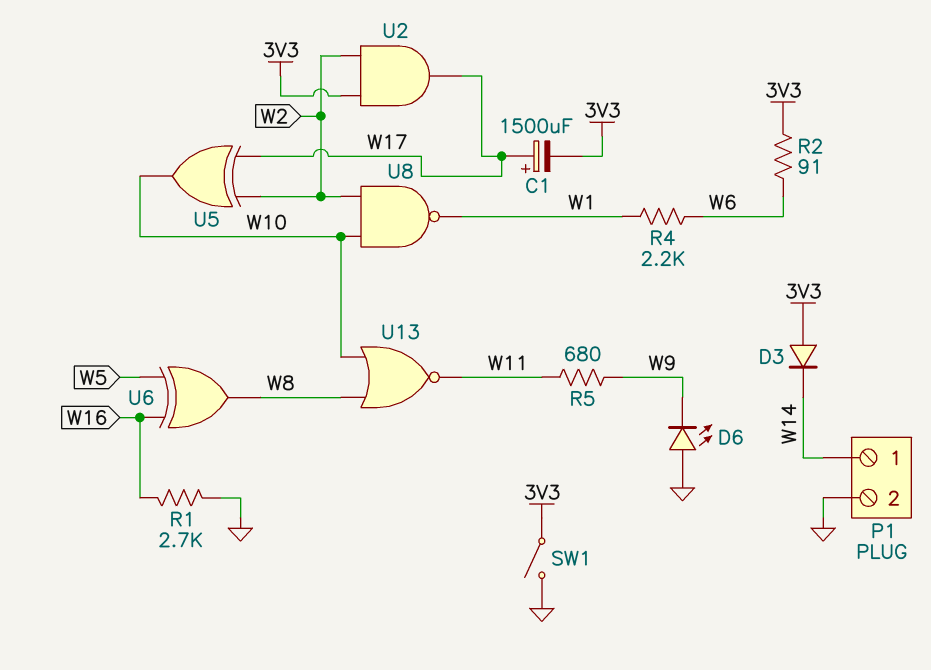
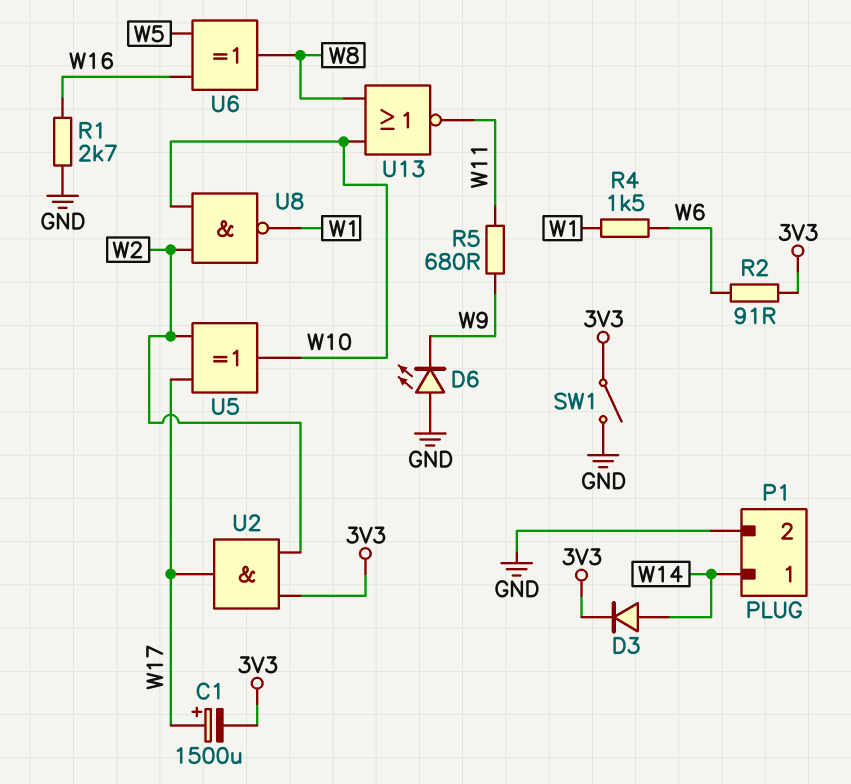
D3: diode (A 3V3, K W14) -> diode (A W14, K 3V3)
R4: 2.2k (W1, W6) -> 1.5k (W1, W6)

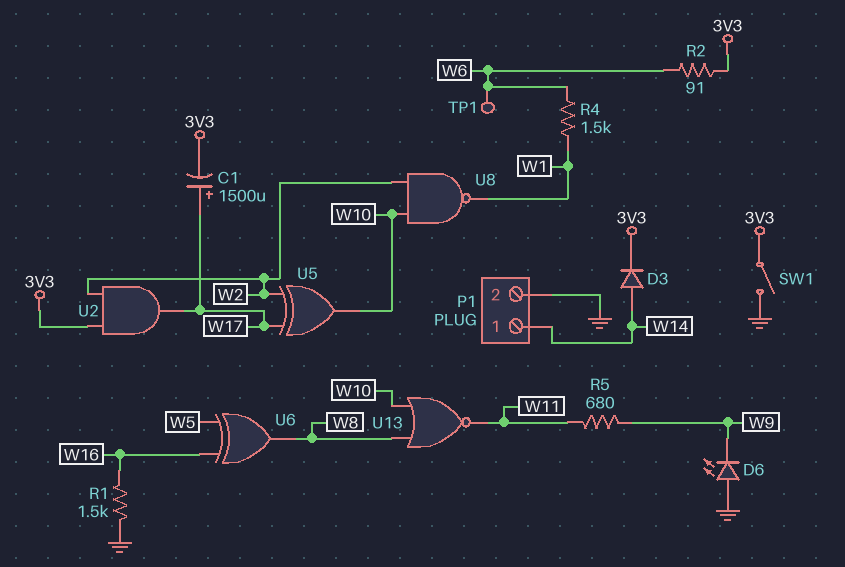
R1: 2.7k (GND, W16) -> 1.5k (GND, W16)
TP1: none -> test point (W6)

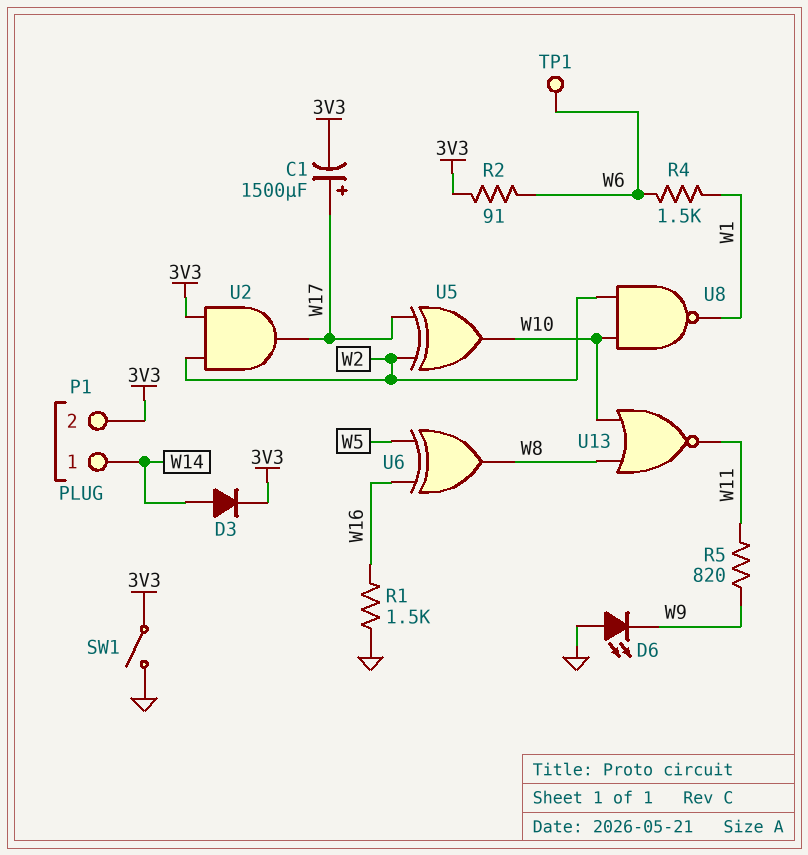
P1 pin 2: GND -> 3V3
R5: 680 (W9, W11) -> 820 (W9, W11)

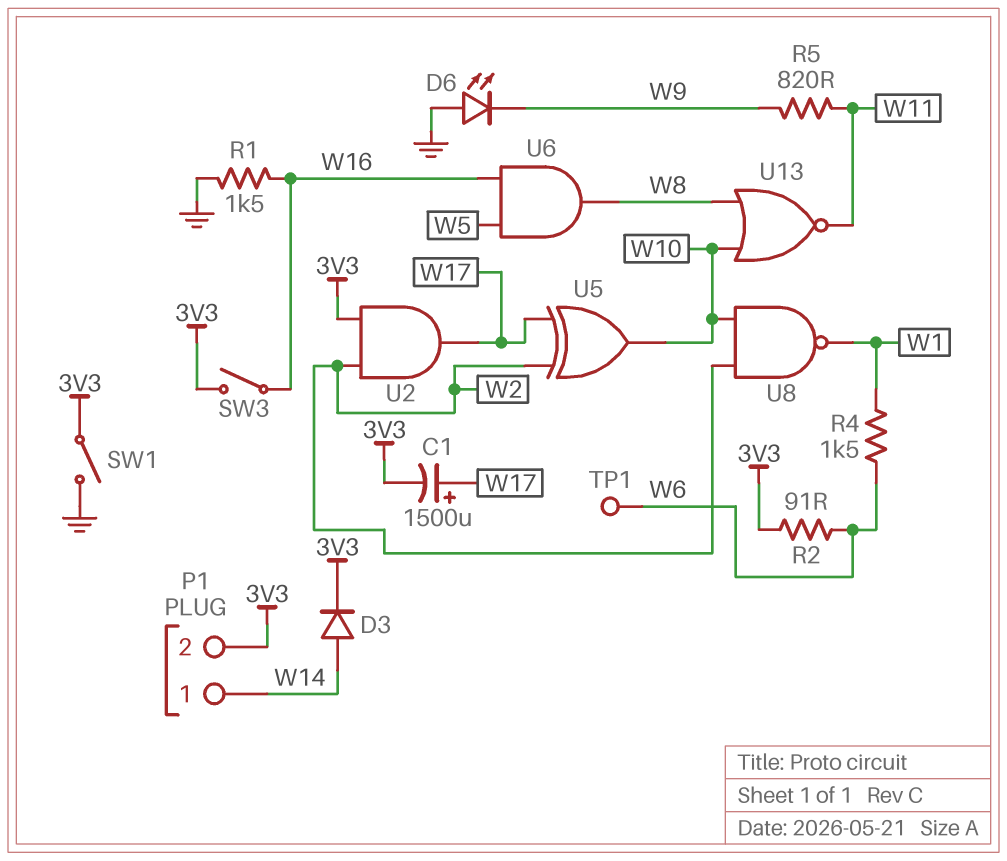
SW3: none -> switch (3V3, W16)
U6: XOR (in W5, in W16, out W8) -> AND (in W5, in W16, out W8)

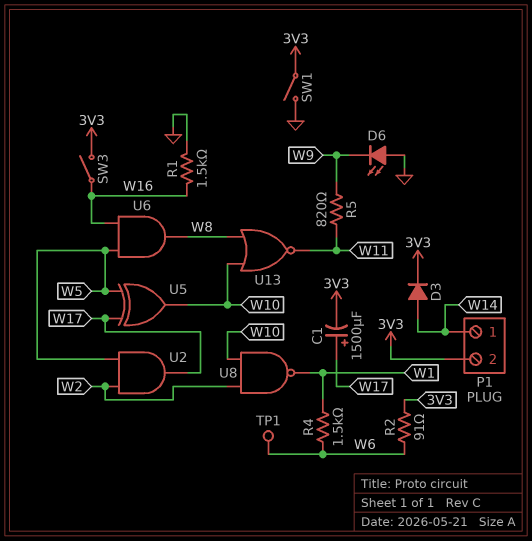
U2: AND (in 3V3, in W2, out W17) -> AND (in W2, in W5, out W17)
U5: XOR (in W2, in W17, out W10) -> XOR (in W5, in W17, out W10)

